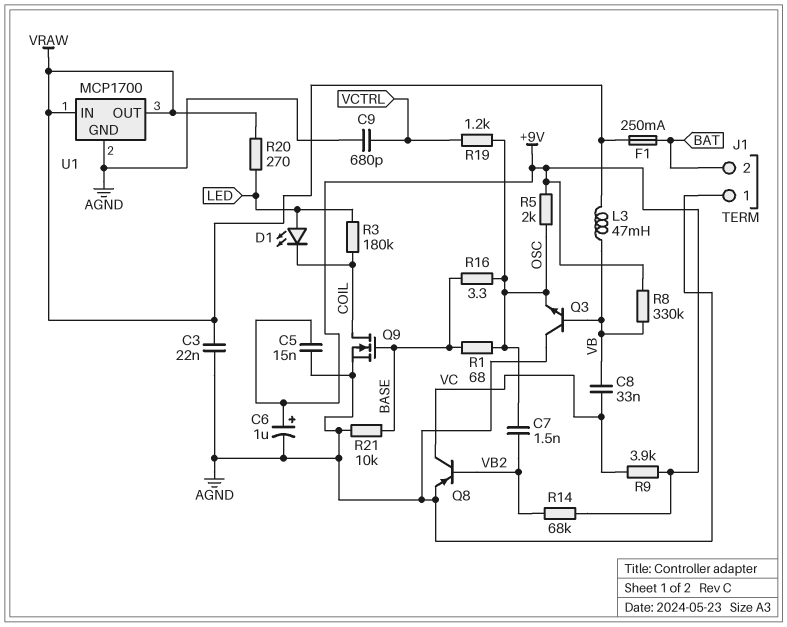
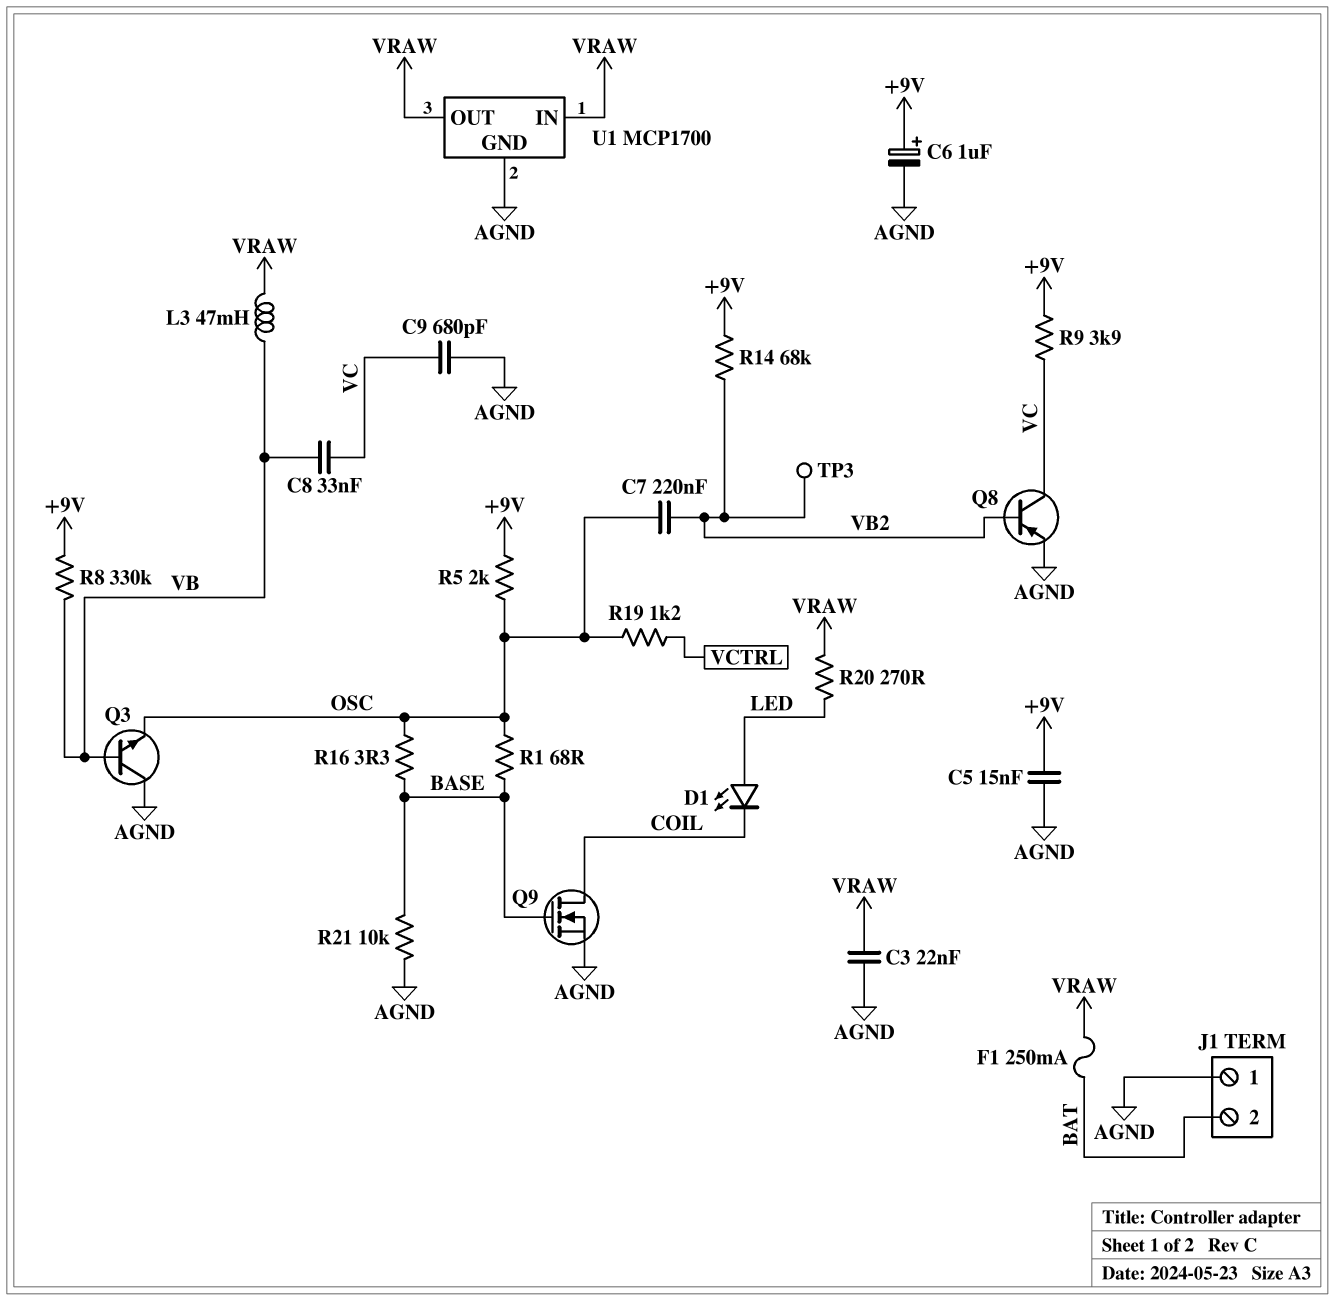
C7: 1.5nF (OSC, VB2) -> 220nF (OSC, VB2)
C9: 680pF (AGND, VCTRL) -> 680pF (AGND, VC)
R3: 180k (COIL, LED) -> none
TP3: none -> test point (VB2)

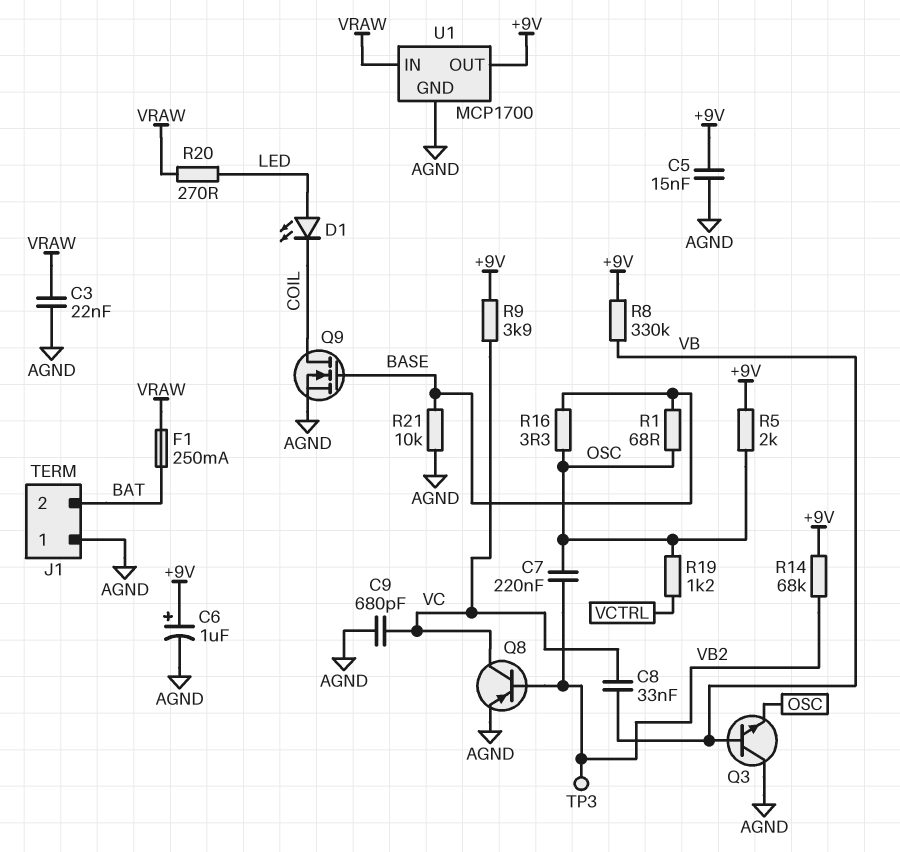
L3: 47mH (VB, VRAW) -> none
U1 pin OUT: VRAW -> +9V

